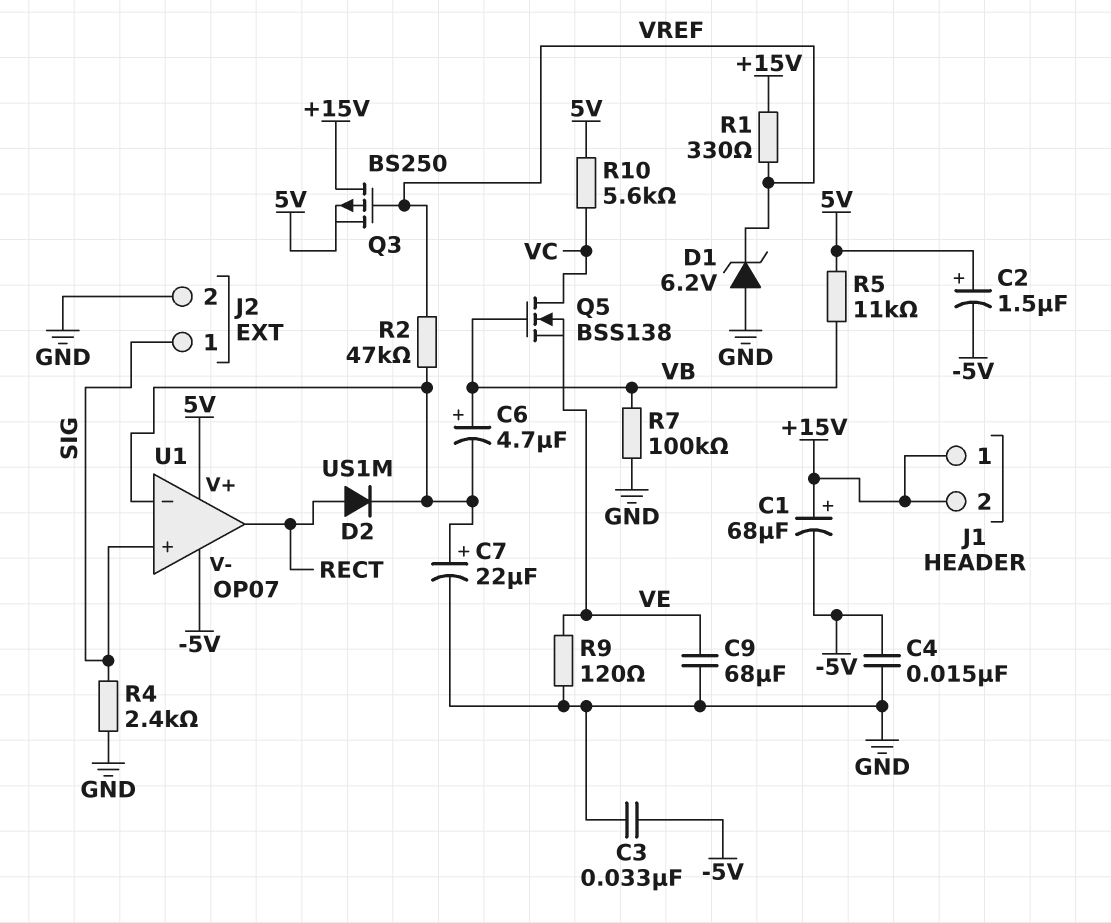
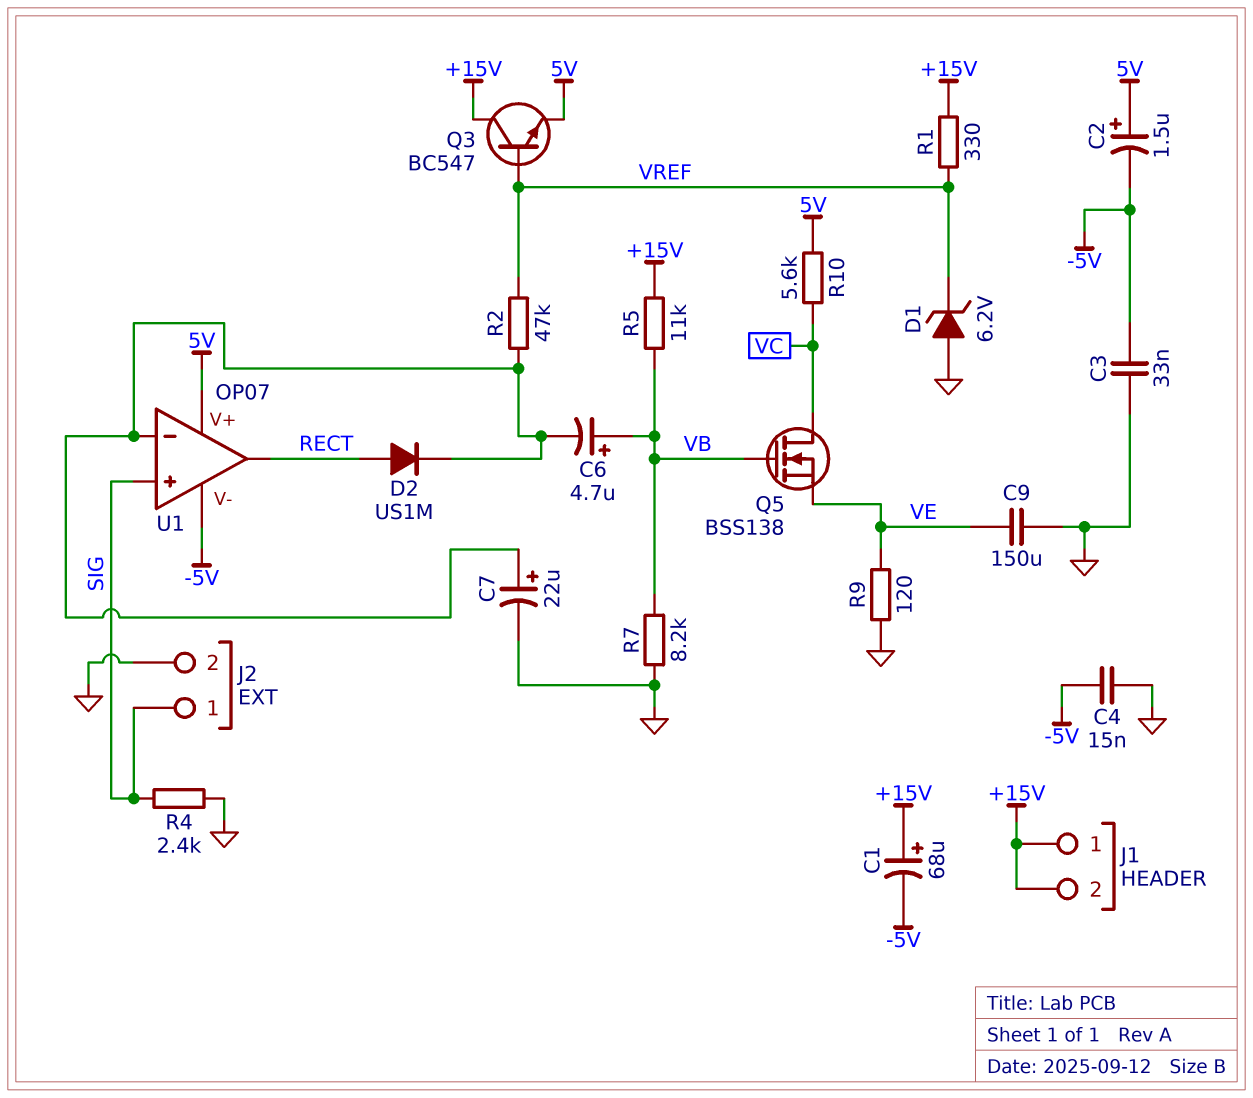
C9: 68uF (GND, VE) -> 150uF (GND, VE)
Q3: PMOS BS250 (G VREF, D +15V, S 5V) -> NPN BC547 (B VREF, C +15V, E 5V)
R5: 11k (5V, VB) -> 11k (+15V, VB)
R7: 100k (GND, VB) -> 8.2k (GND, VB)

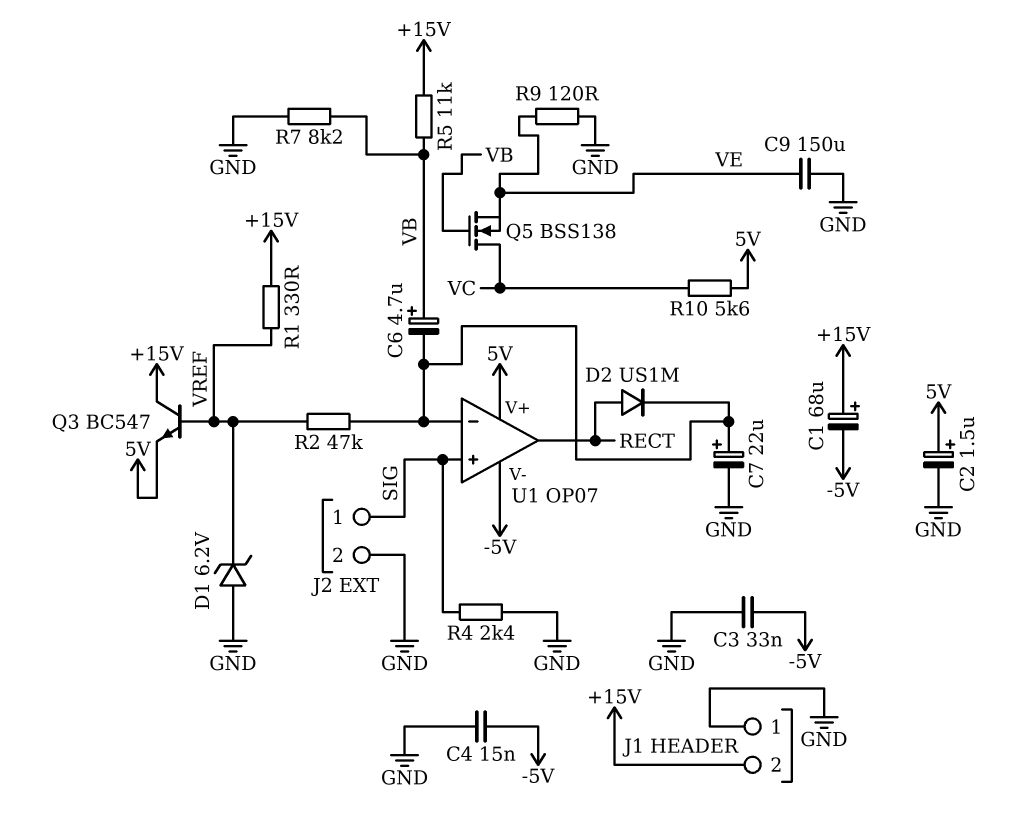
C2: 1.5uF (plus 5V, minus -5V) -> 1.5uF (plus 5V, minus GND)
J1 pin 1: +15V -> GND

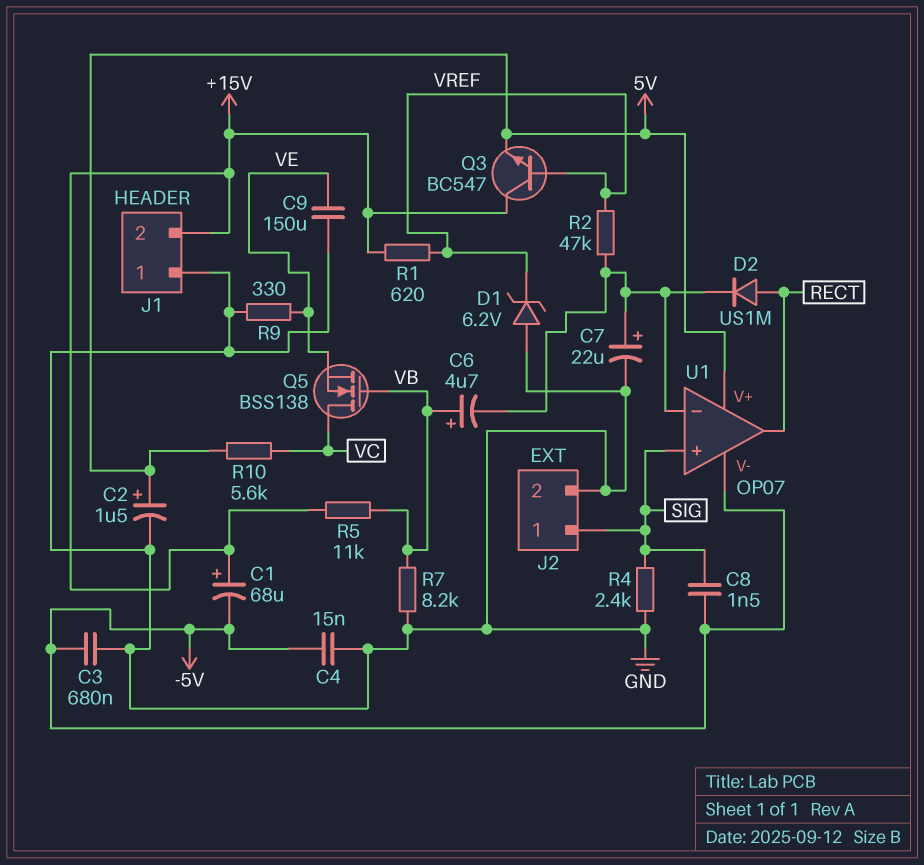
C3: 33nF (-5V, GND) -> 680nF (-5V, GND)
C8: none -> 1.5nF (-5V, SIG)
R1: 330 (+15V, VREF) -> 620 (+15V, VREF)
R9: 120 (GND, VE) -> 330 (GND, VE)

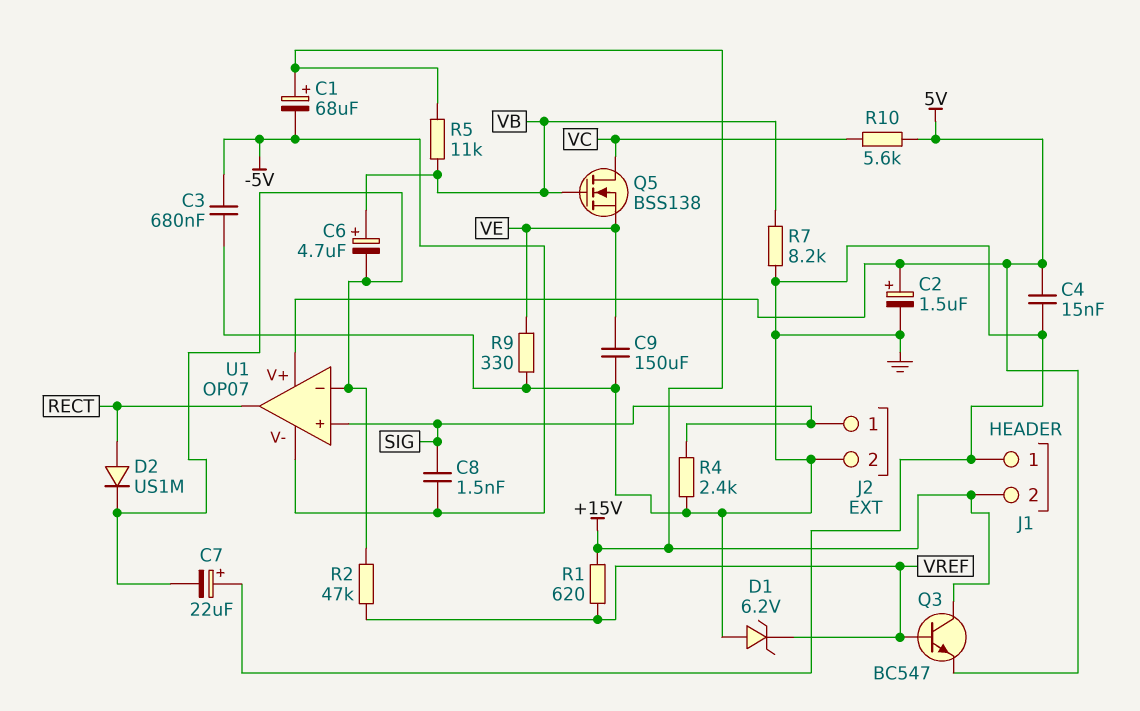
C4: 15nF (-5V, GND) -> 15nF (5V, GND)
C7: 22uF (plus U1/in-, minus GND) -> 22uF (plus GND, minus U1/in-)

